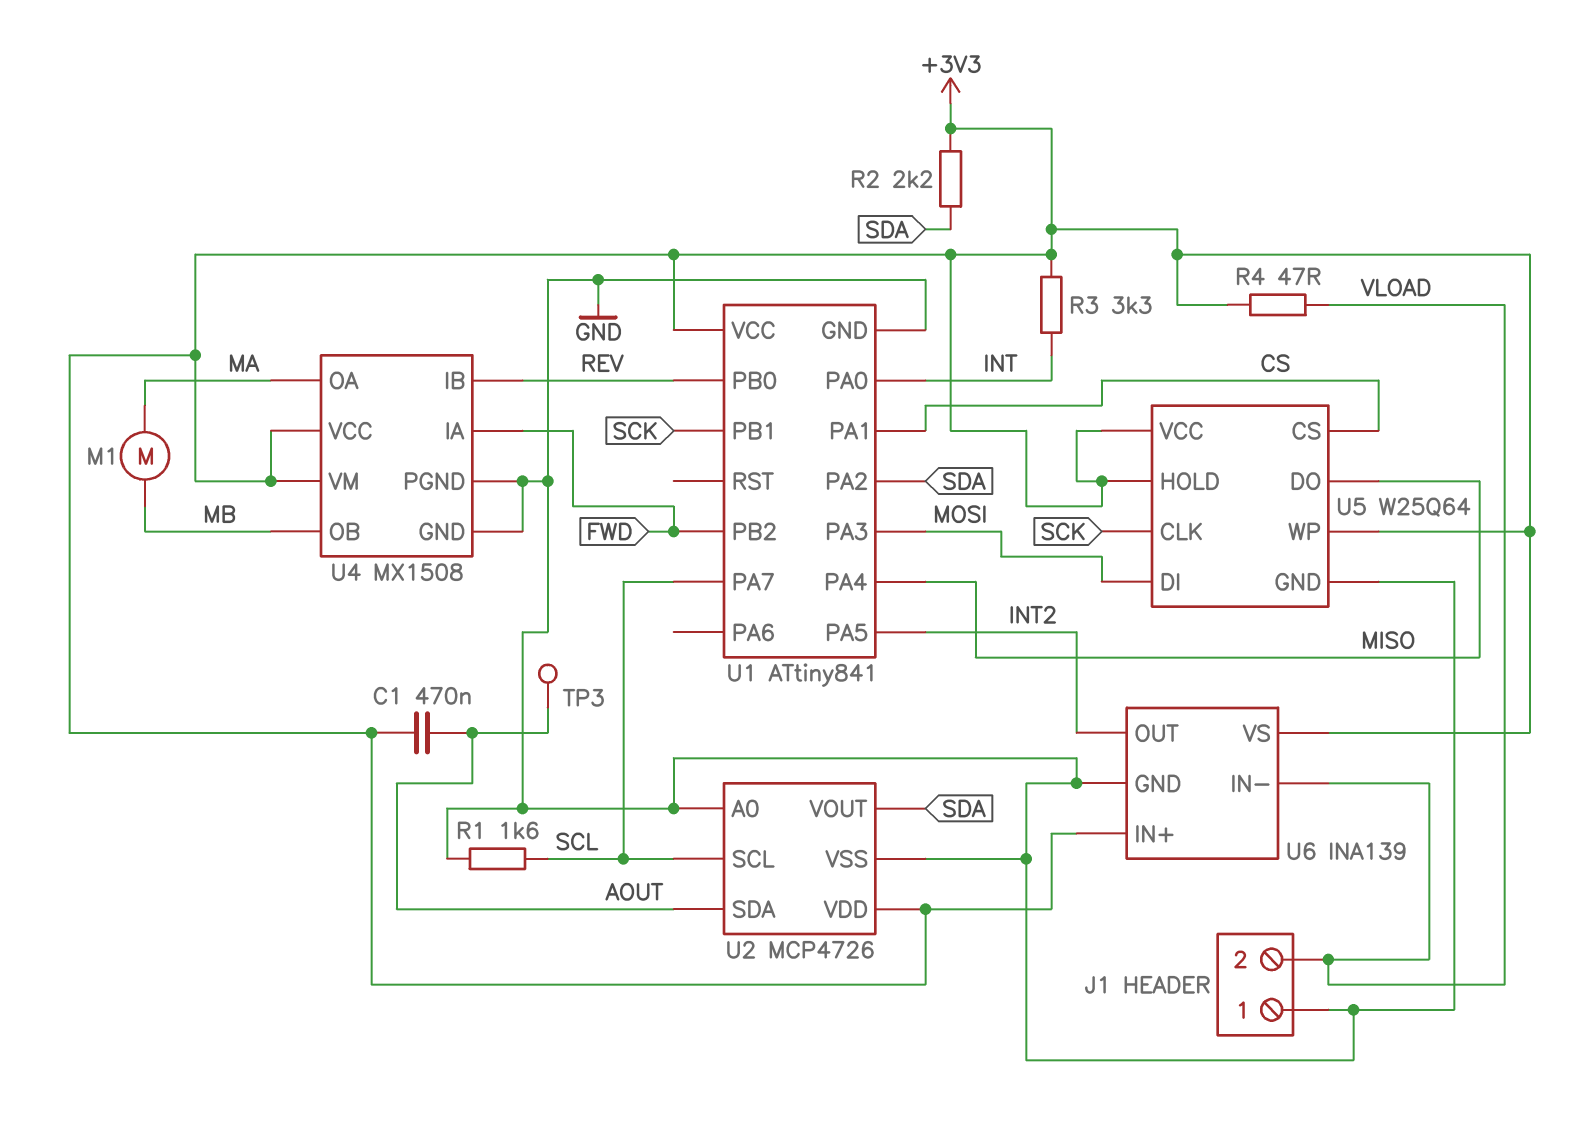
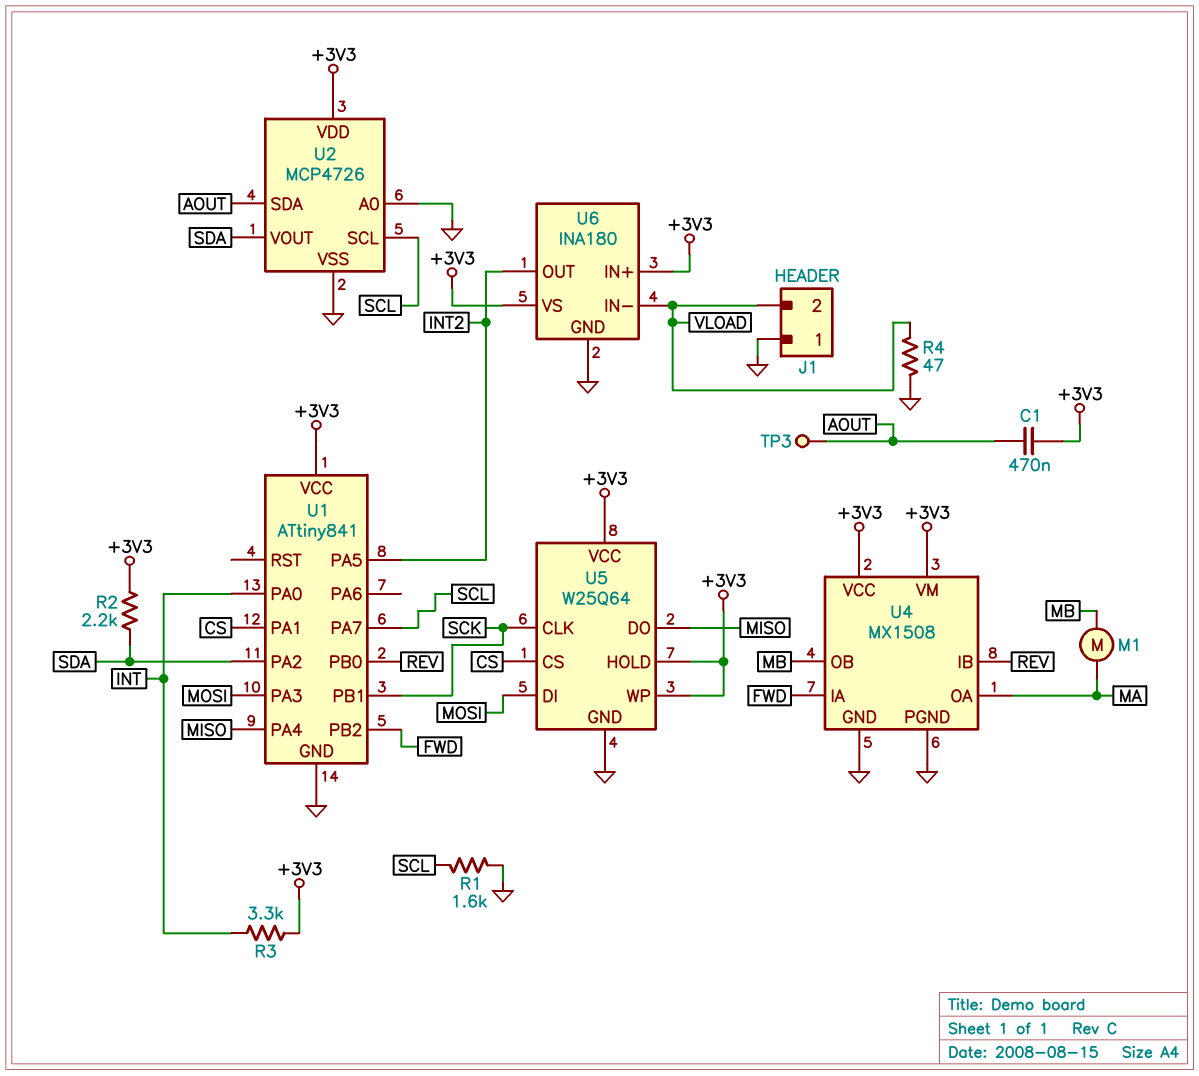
R4: 47 (+3V3, VLOAD) -> 47 (GND, VLOAD)
U6: INA139 -> INA180

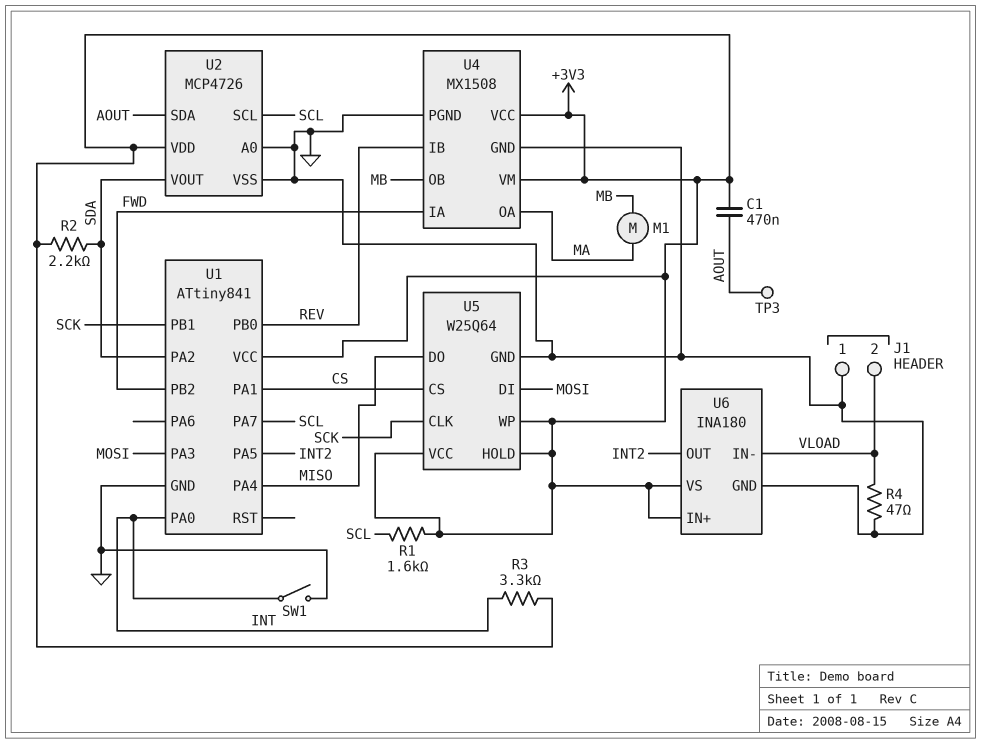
R1: 1.6k (GND, SCL) -> 1.6k (+3V3, SCL)
SW1: none -> switch (GND, INT)

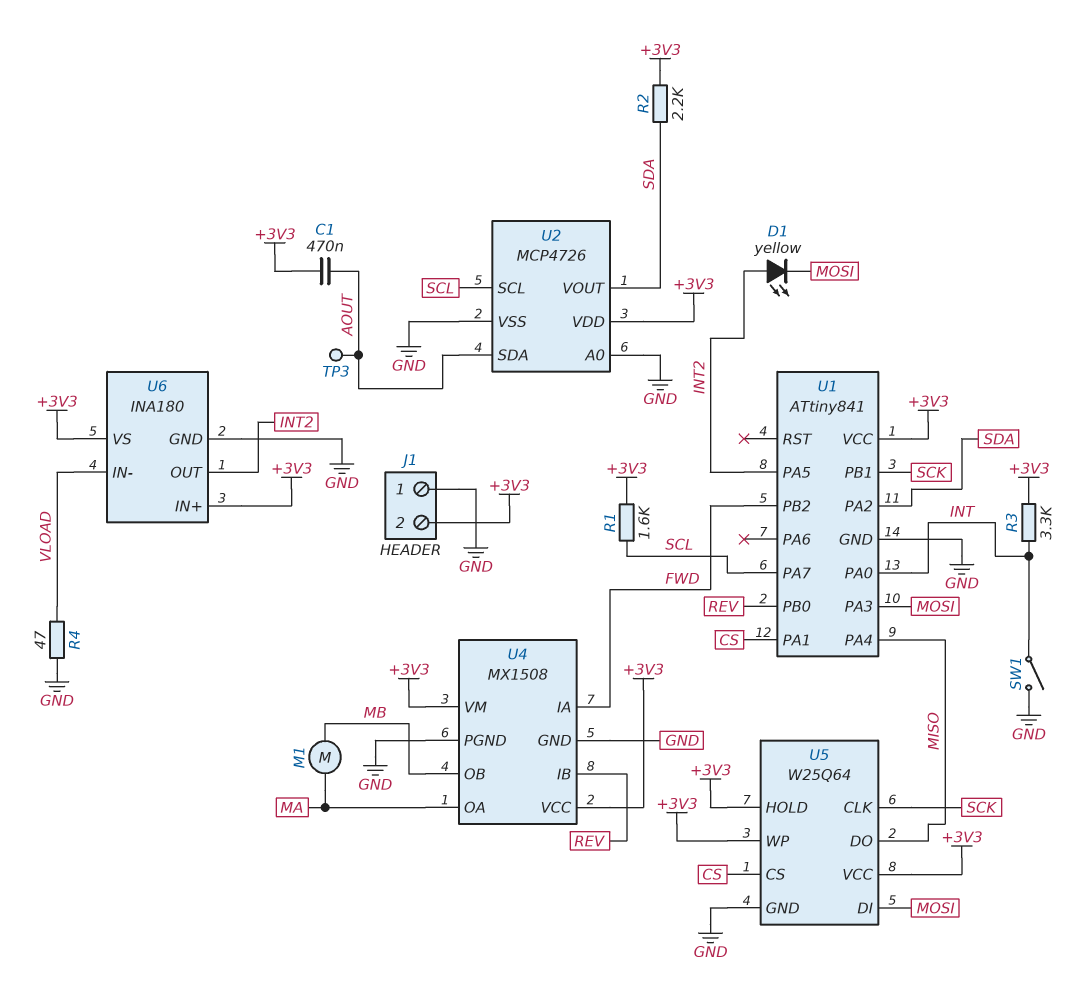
D1: none -> LED yellow (A INT2, K MOSI)
J1 pin 2: VLOAD -> +3V3

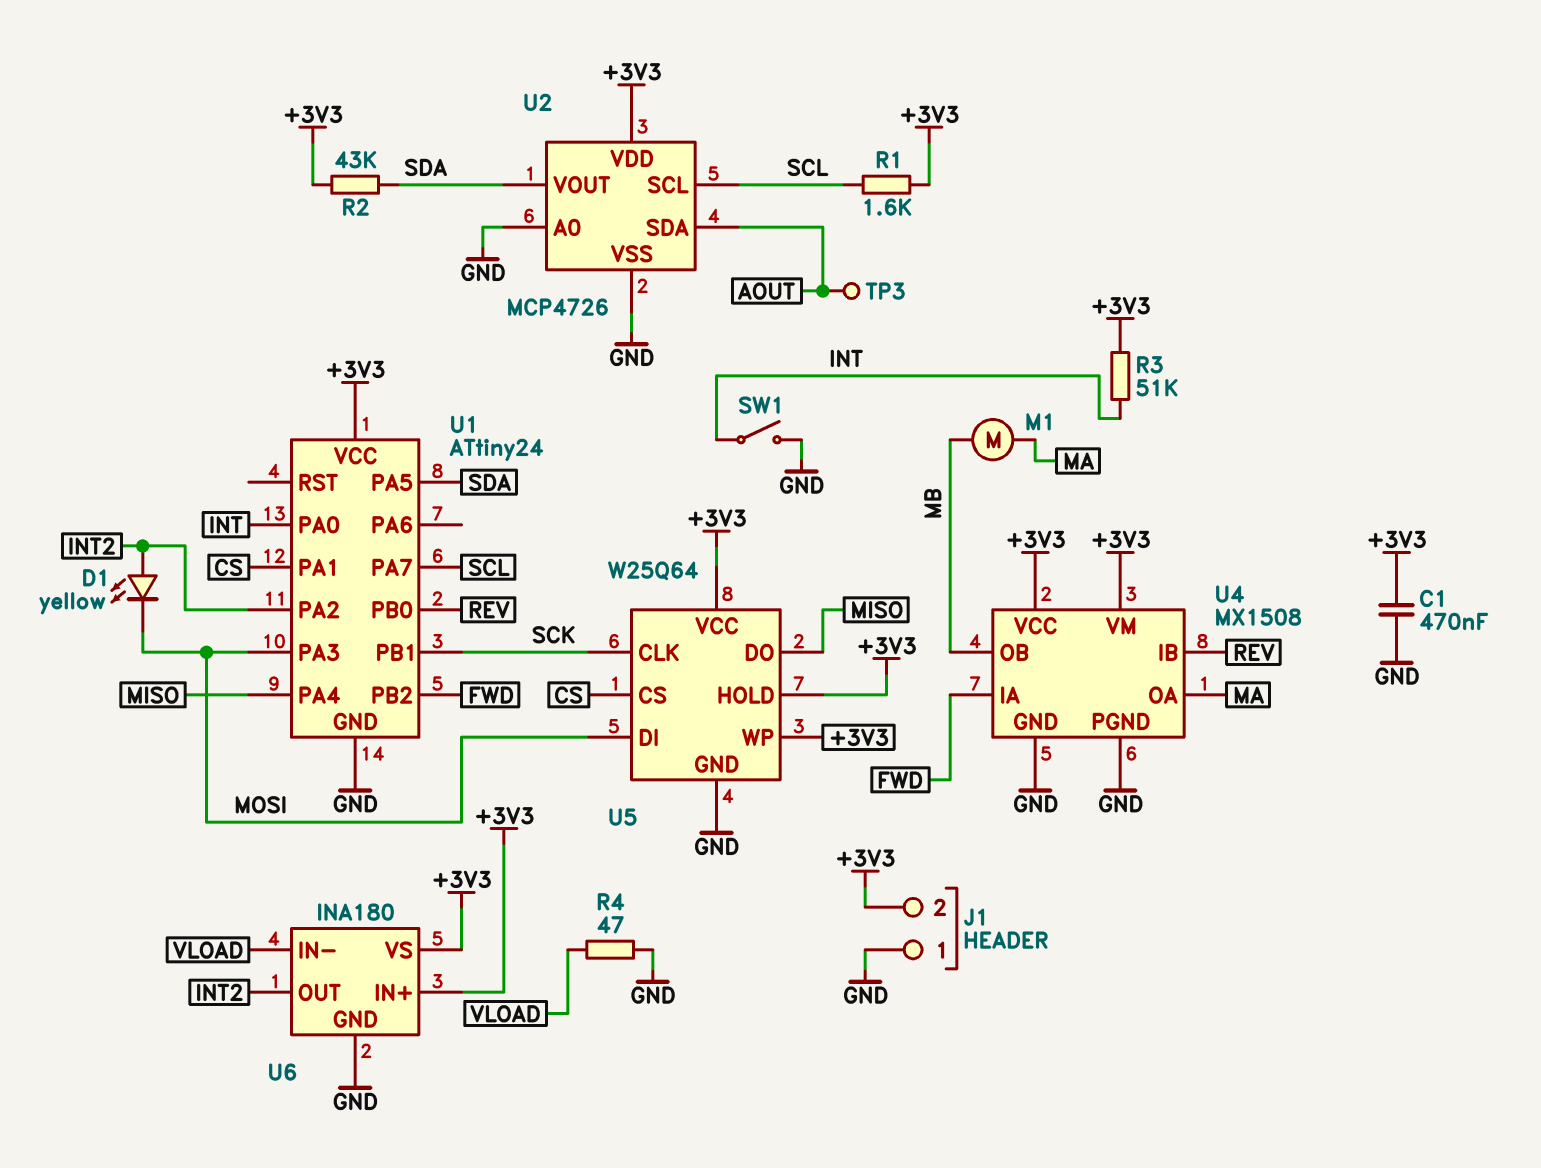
C1: 470nF (+3V3, AOUT) -> 470nF (+3V3, GND)
R2: 2.2k (+3V3, SDA) -> 43k (+3V3, SDA)
R3: 3.3k (+3V3, INT) -> 51k (+3V3, INT)
U1: ATtiny841 -> ATtiny24
U1 pin PA2: SDA -> INT2
U1 pin PA5: INT2 -> SDA

